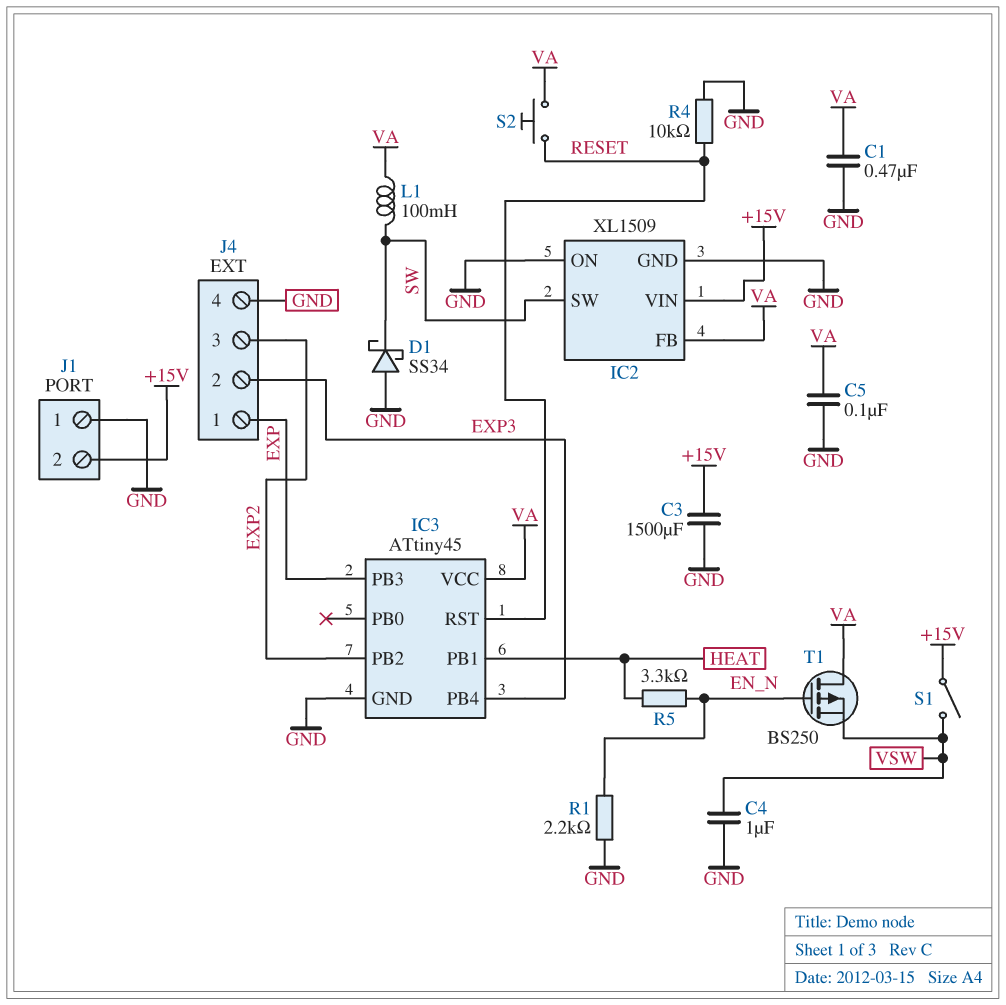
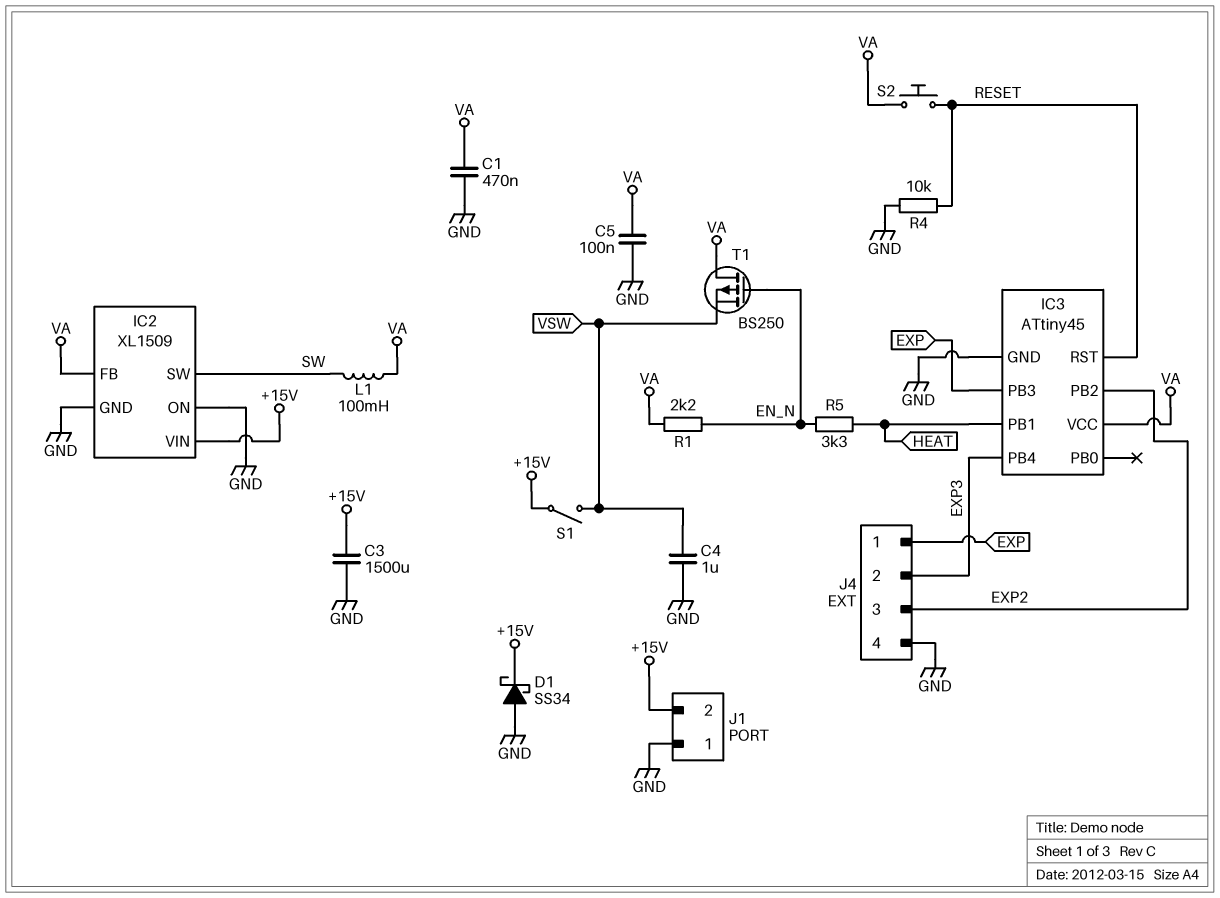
D1: schottky SS34 (A GND, K SW) -> schottky SS34 (A GND, K +15V)
R1: 2.2k (EN_N, GND) -> 2.2k (EN_N, VA)

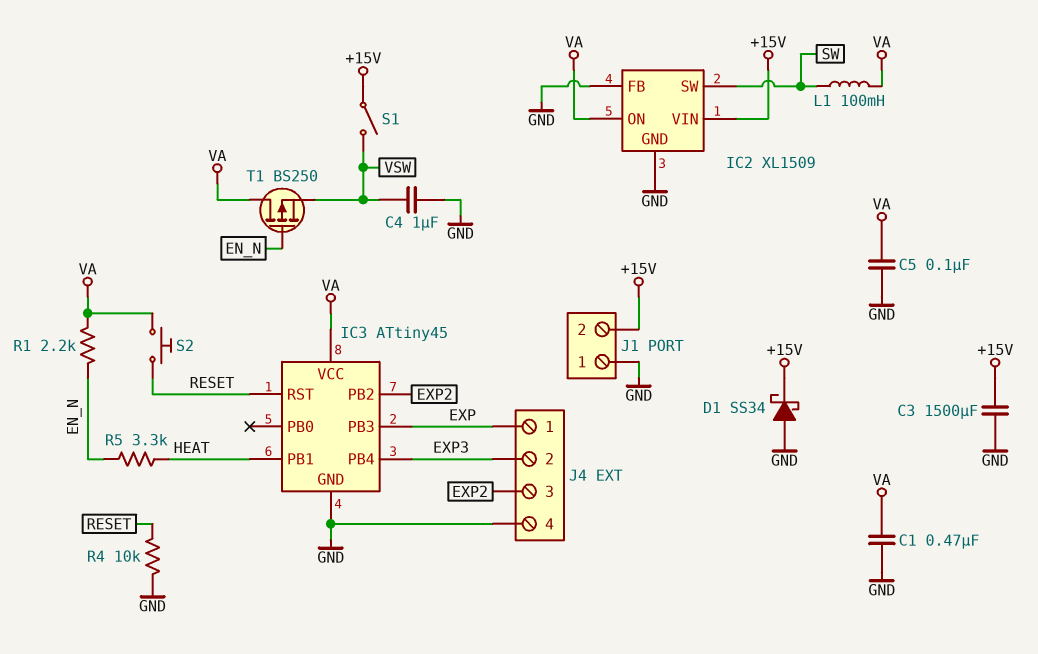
IC2 pin FB: VA -> GND
IC2 pin ON: GND -> VA

